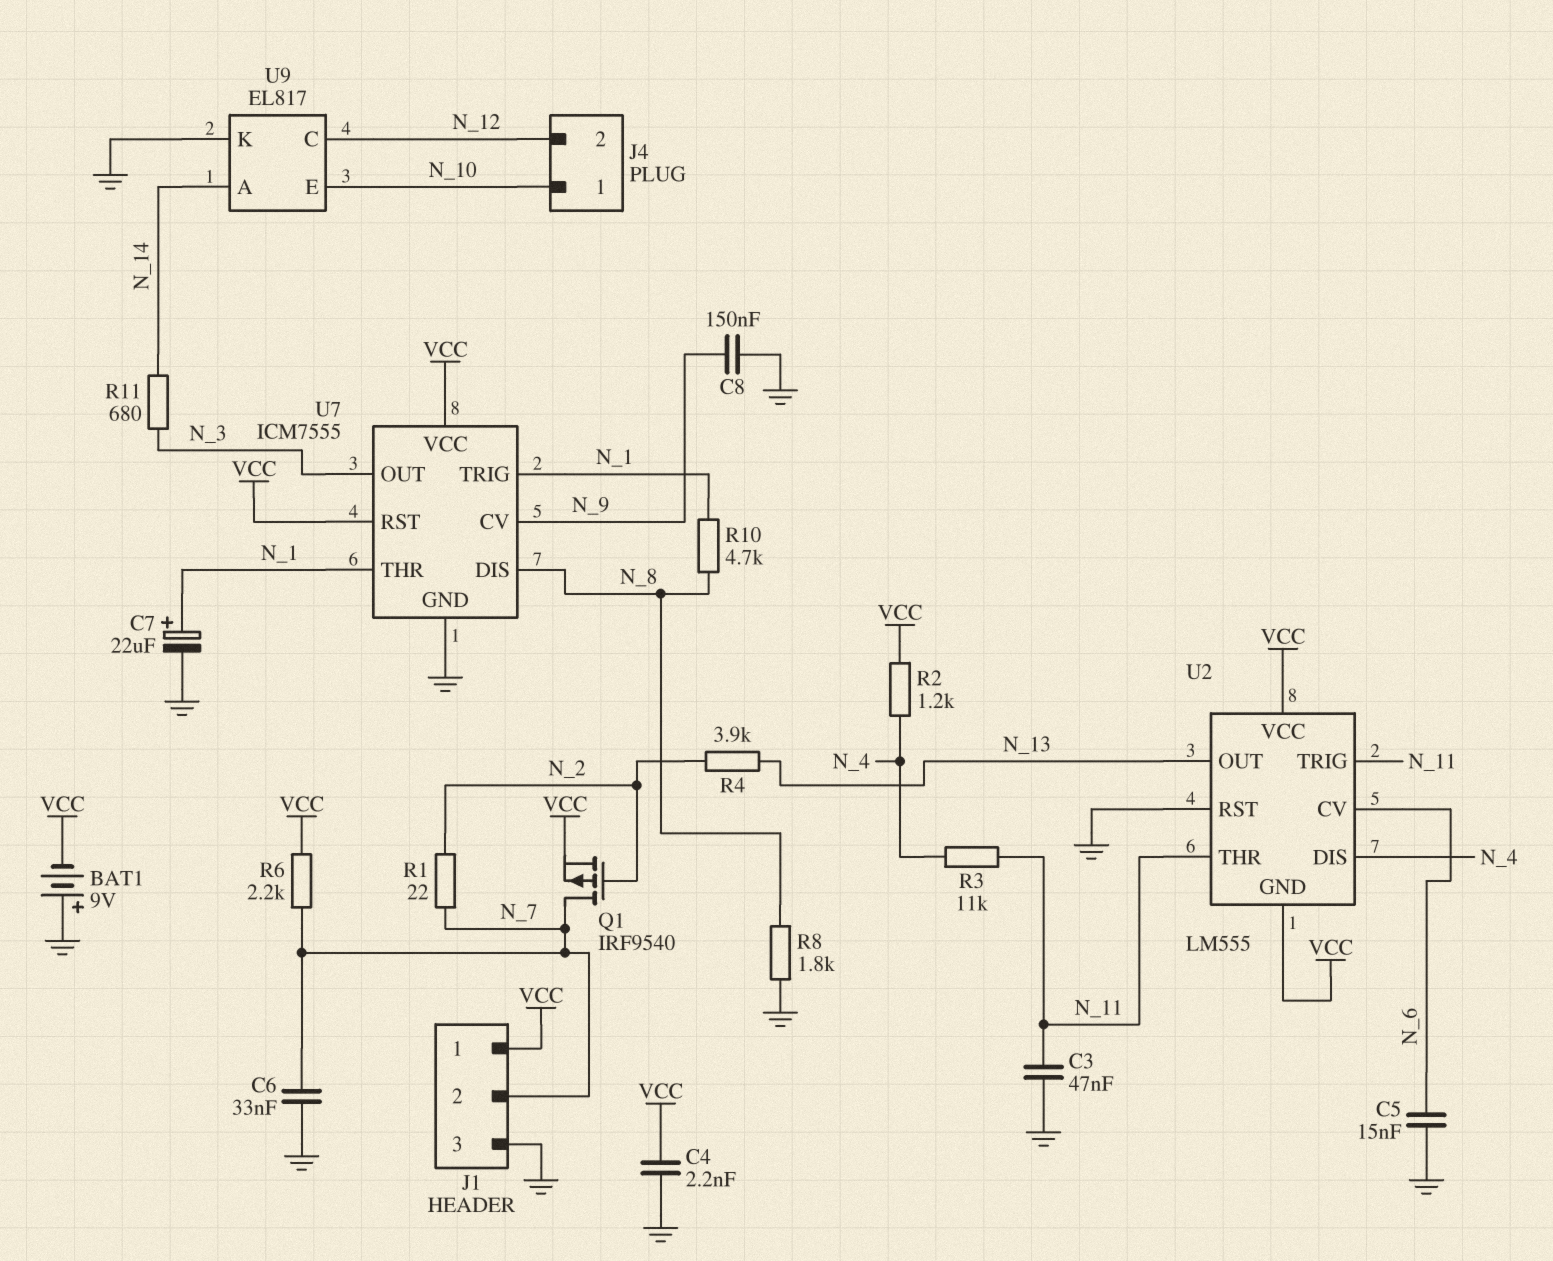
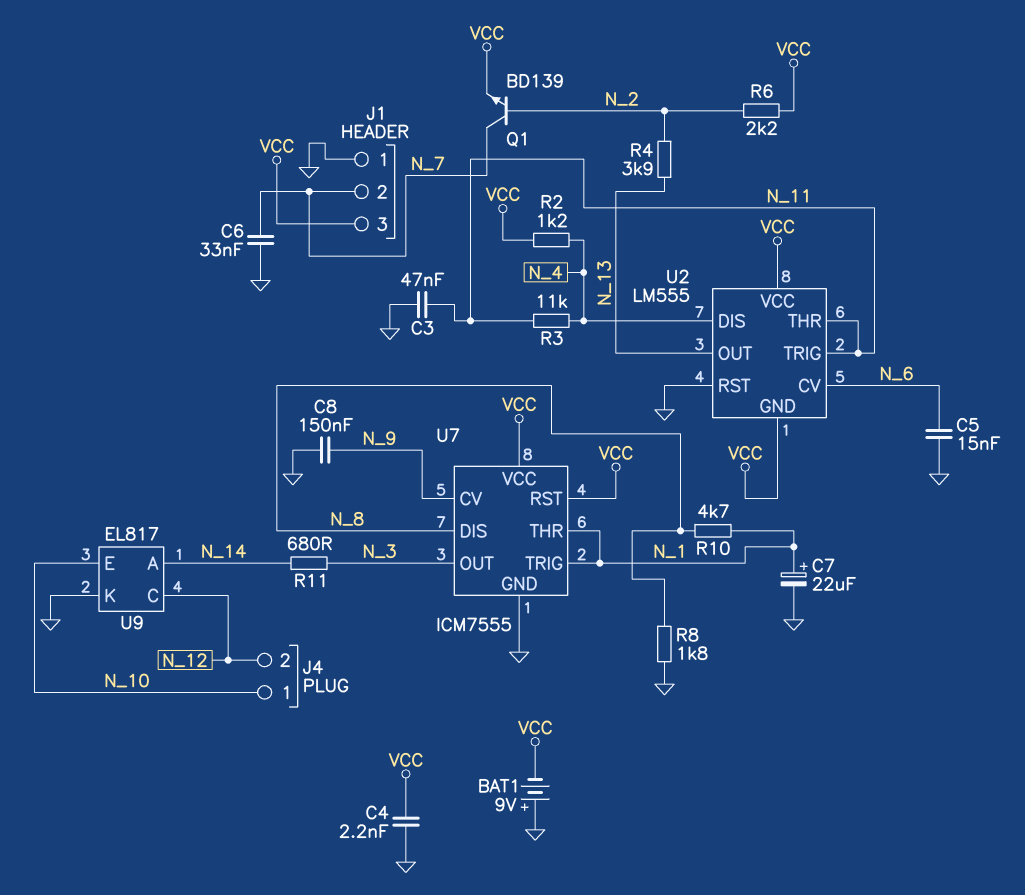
J1 pin 1: VCC -> GND
J1 pin 3: GND -> VCC
Q1: PMOS IRF9540 (G N_2, D N_7, S VCC) -> NPN BD139 (B N_2, C N_7, E VCC)
R1: 22 (N_2, N_7) -> none
R6: 2.2k (N_7, VCC) -> 2.2k (N_2, VCC)

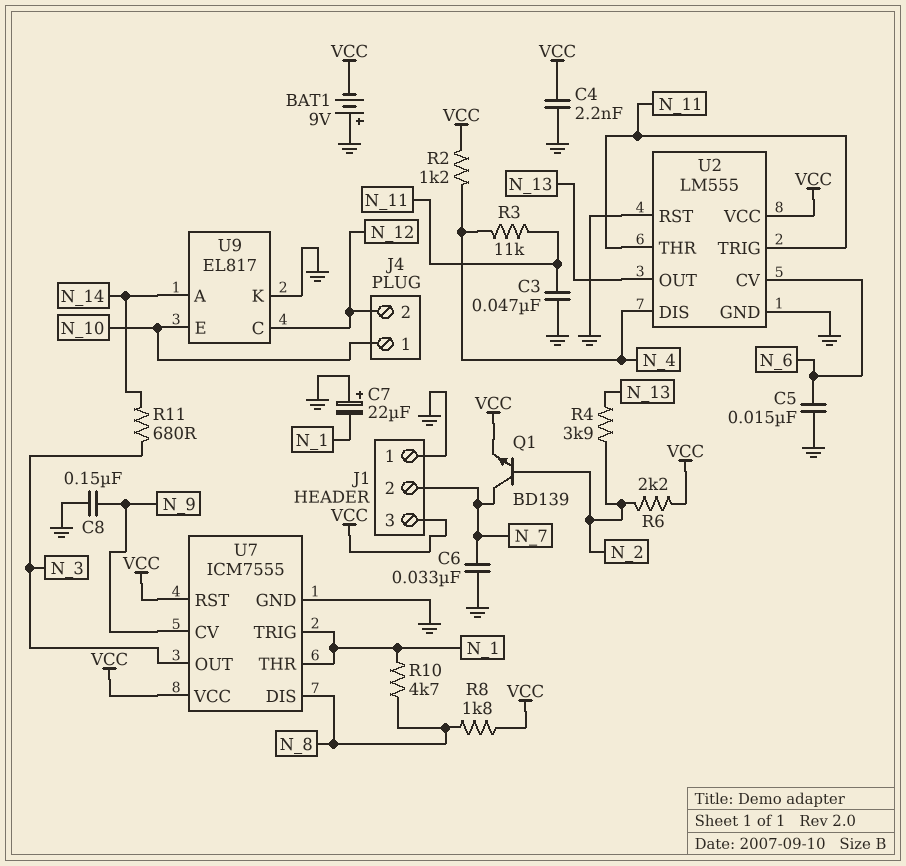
C7: 22uF (plus N_1, minus GND) -> 22uF (plus GND, minus N_1)
R8: 1.8k (GND, N_8) -> 1.8k (N_8, VCC)
U2 pin GND: VCC -> GND

